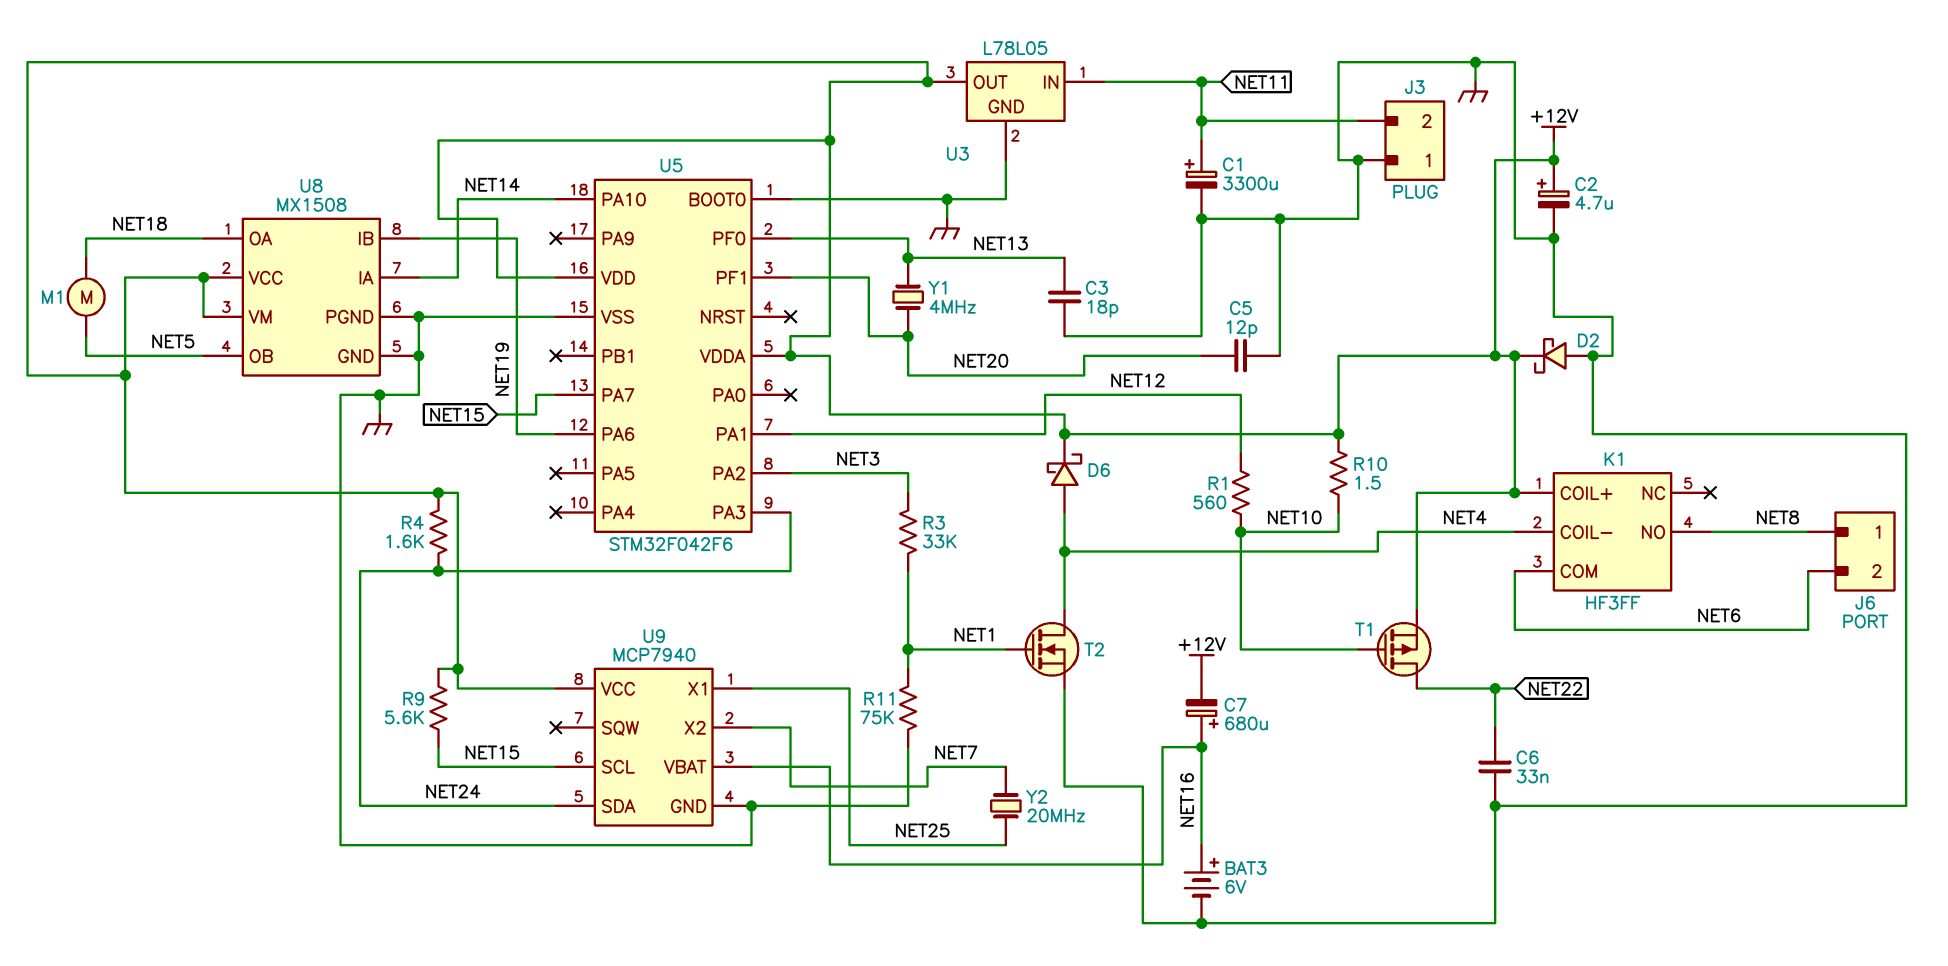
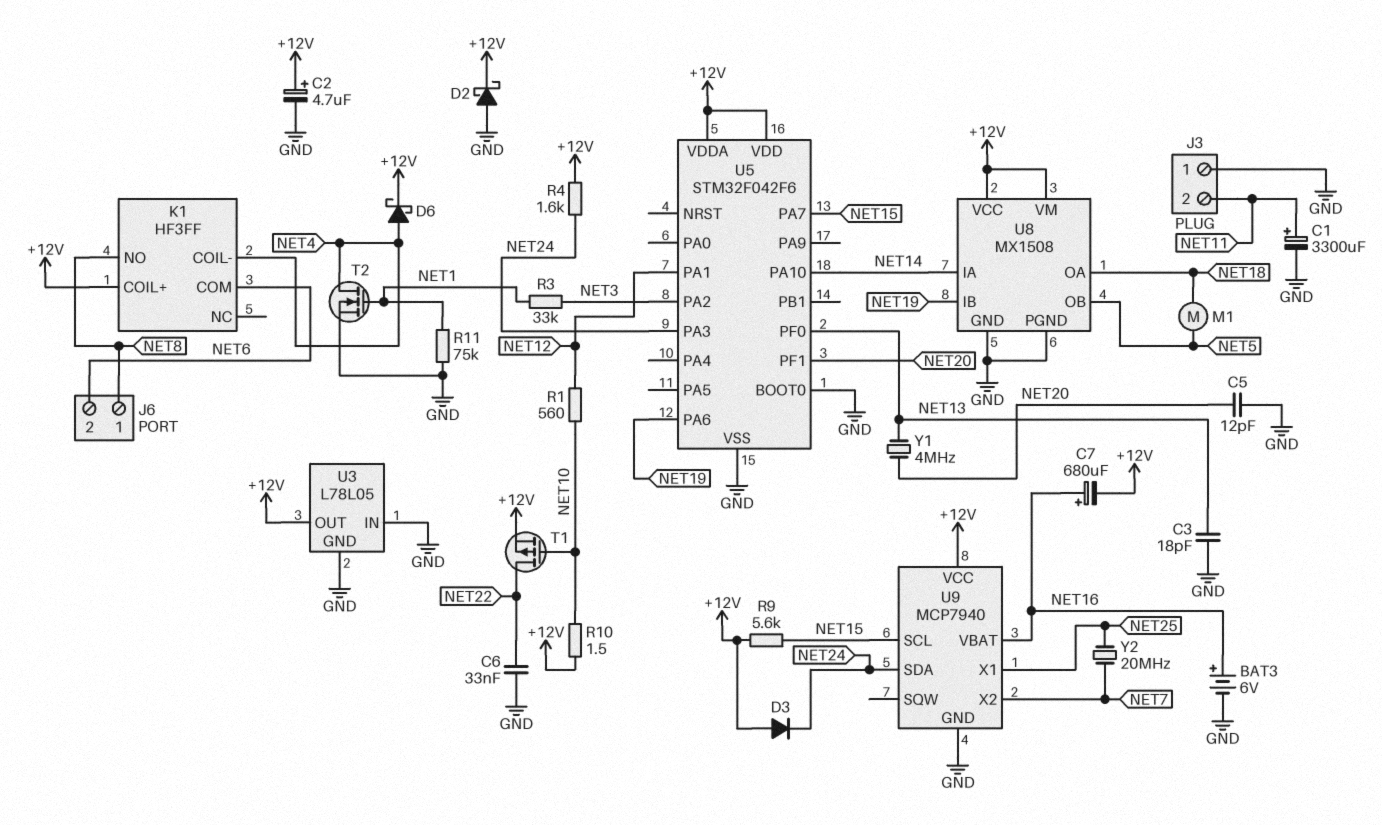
D3: none -> diode (A +12V, K NET24)
U3 pin IN: NET11 -> GND

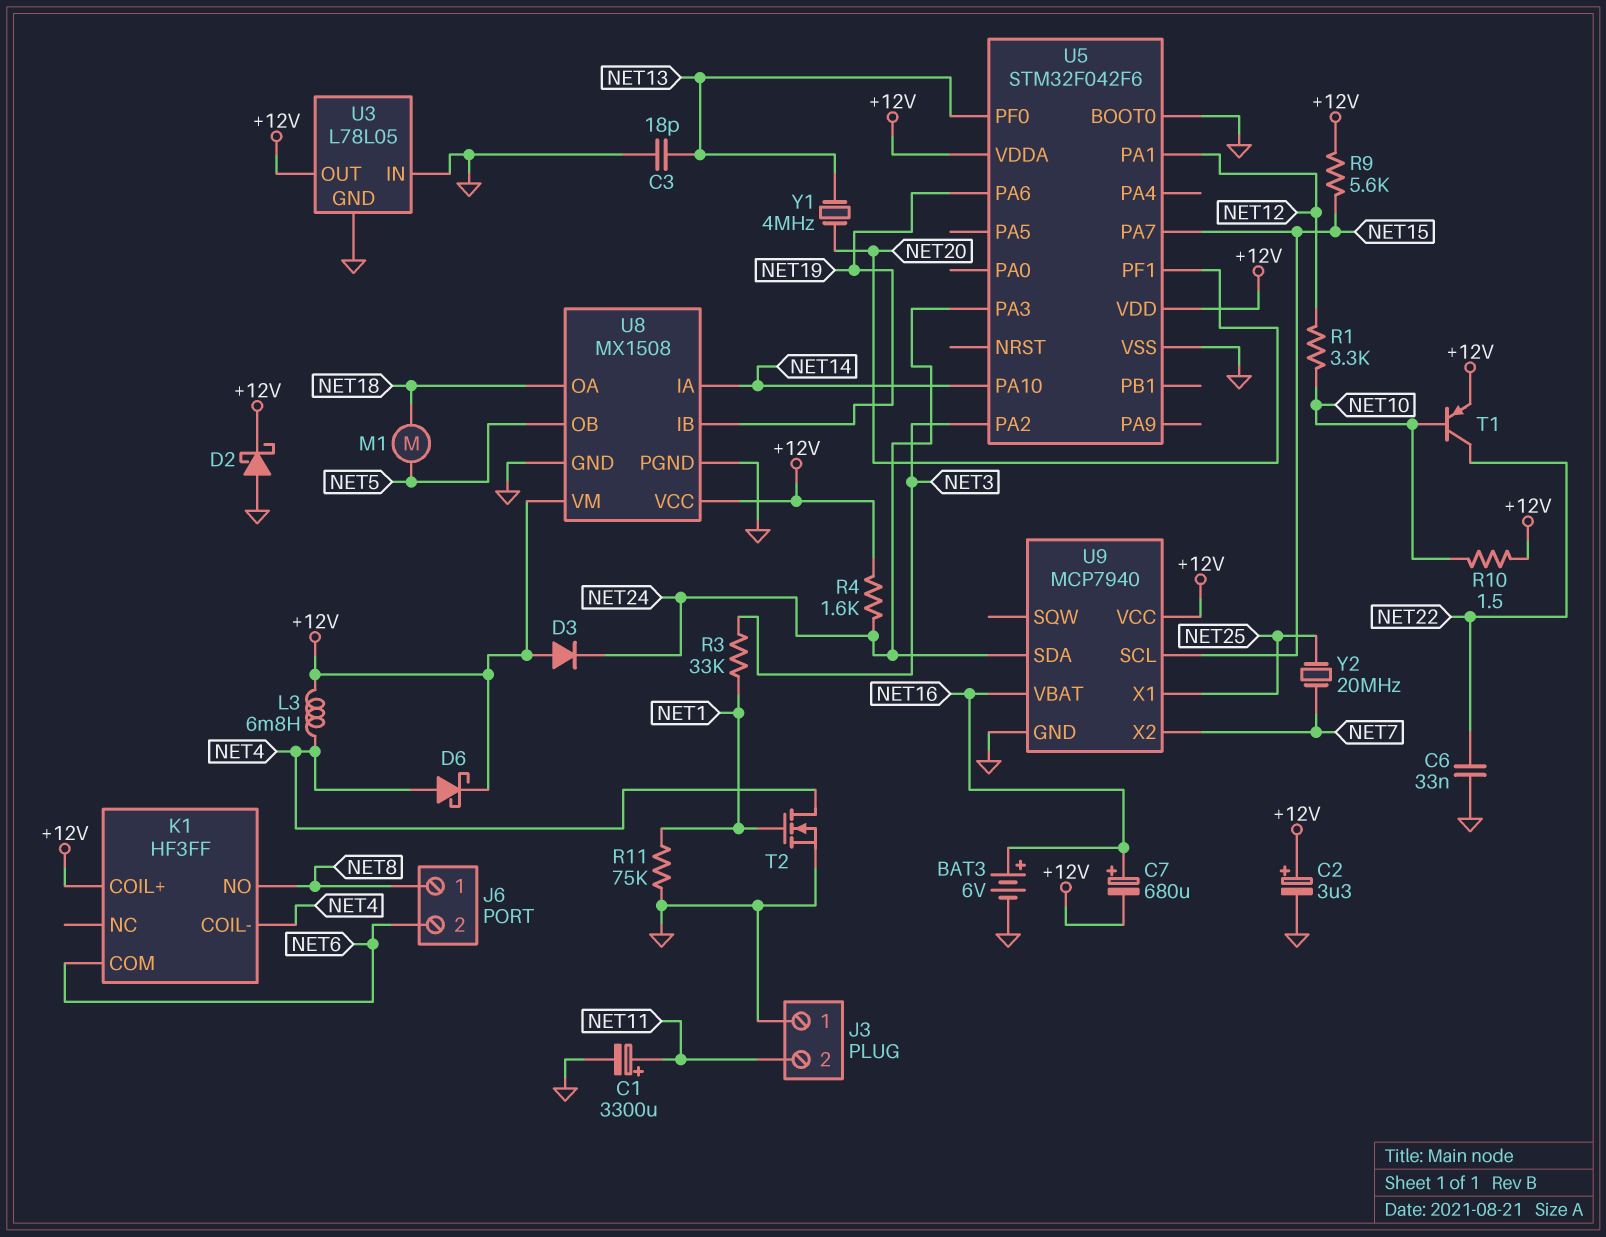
C2: 4.7uF (plus +12V, minus GND) -> 3.3uF (plus +12V, minus GND)
C5: 12pF (GND, NET20) -> none
L3: none -> 6.8mH (+12V, NET4)
R1: 560 (NET10, NET12) -> 3.3k (NET10, NET12)
T1: PMOS (G NET10, D NET22, S +12V) -> PNP (B NET10, C NET22, E +12V)

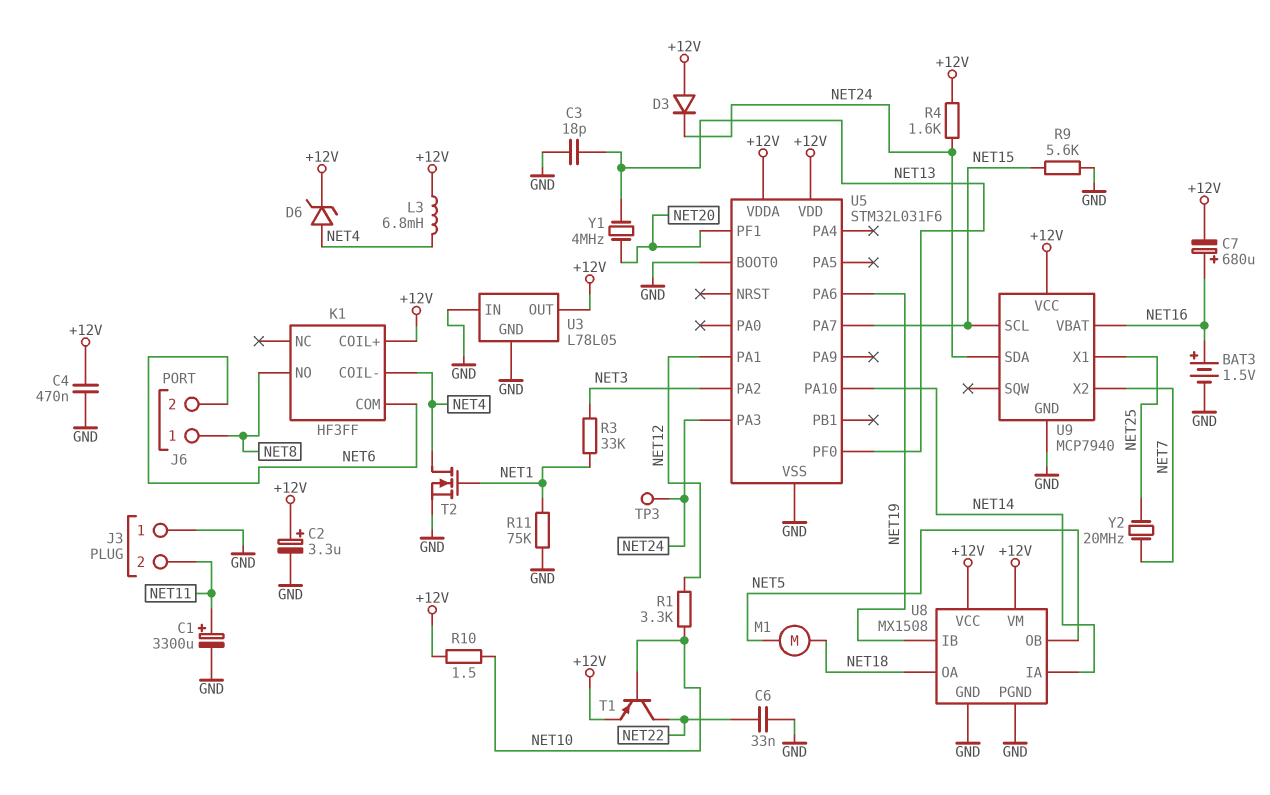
BAT3: 6V (plus NET16, minus GND) -> 1.5V (plus NET16, minus GND)
C4: none -> 470nF (+12V, GND)
D2: schottky (A GND, K +12V) -> none
D6: schottky (A NET4, K +12V) -> zener (A NET4, K +12V)
R9: 5.6k (+12V, NET15) -> 5.6k (GND, NET15)
TP3: none -> test point (NET24)
U5: STM32F042F6 -> STM32L031F6

